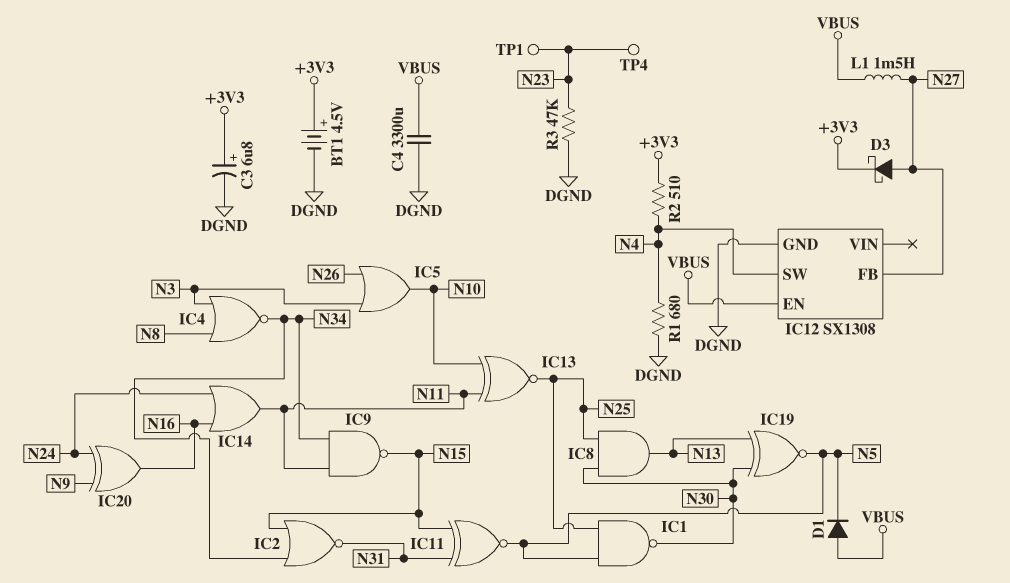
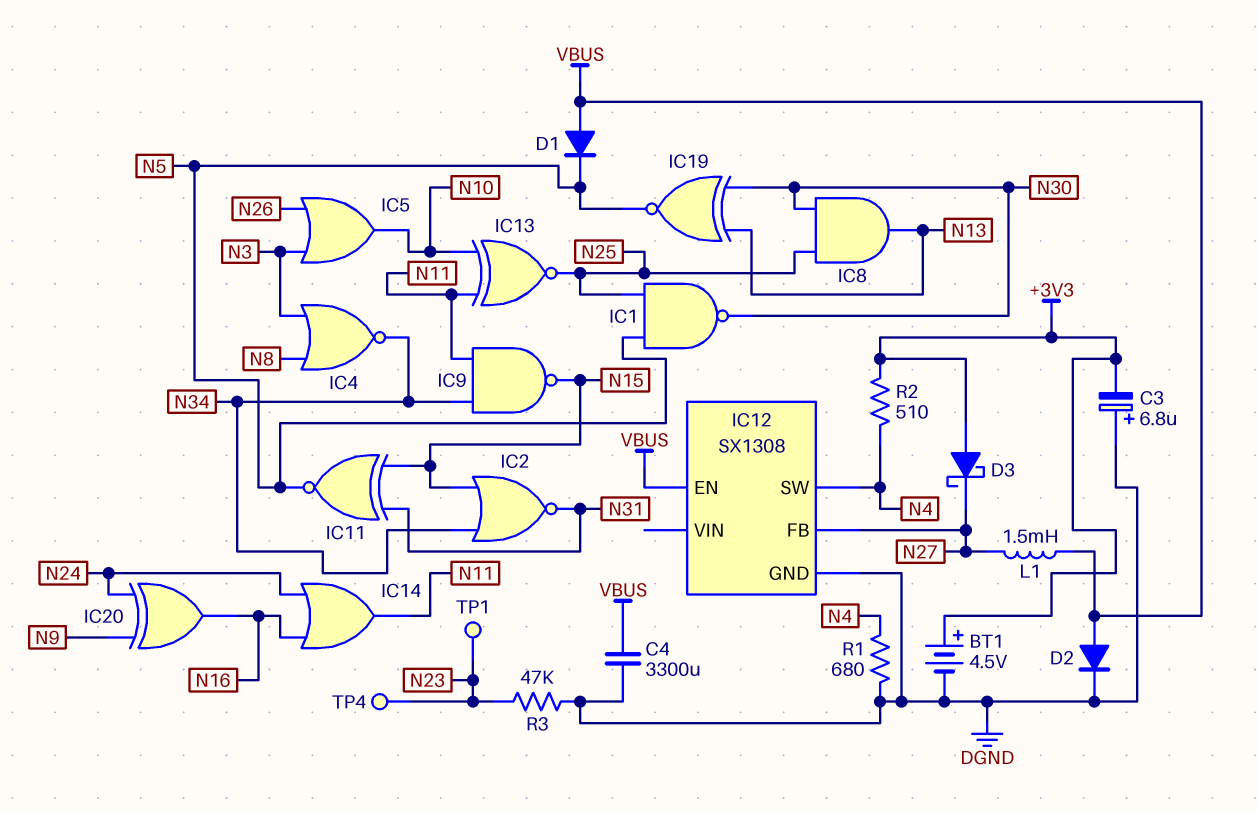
C3: 6.8uF (plus +3V3, minus DGND) -> 6.8uF (plus DGND, minus +3V3)
D2: none -> diode (A VBUS, K DGND)
D3: schottky (A N27, K +3V3) -> schottky (A +3V3, K N27)

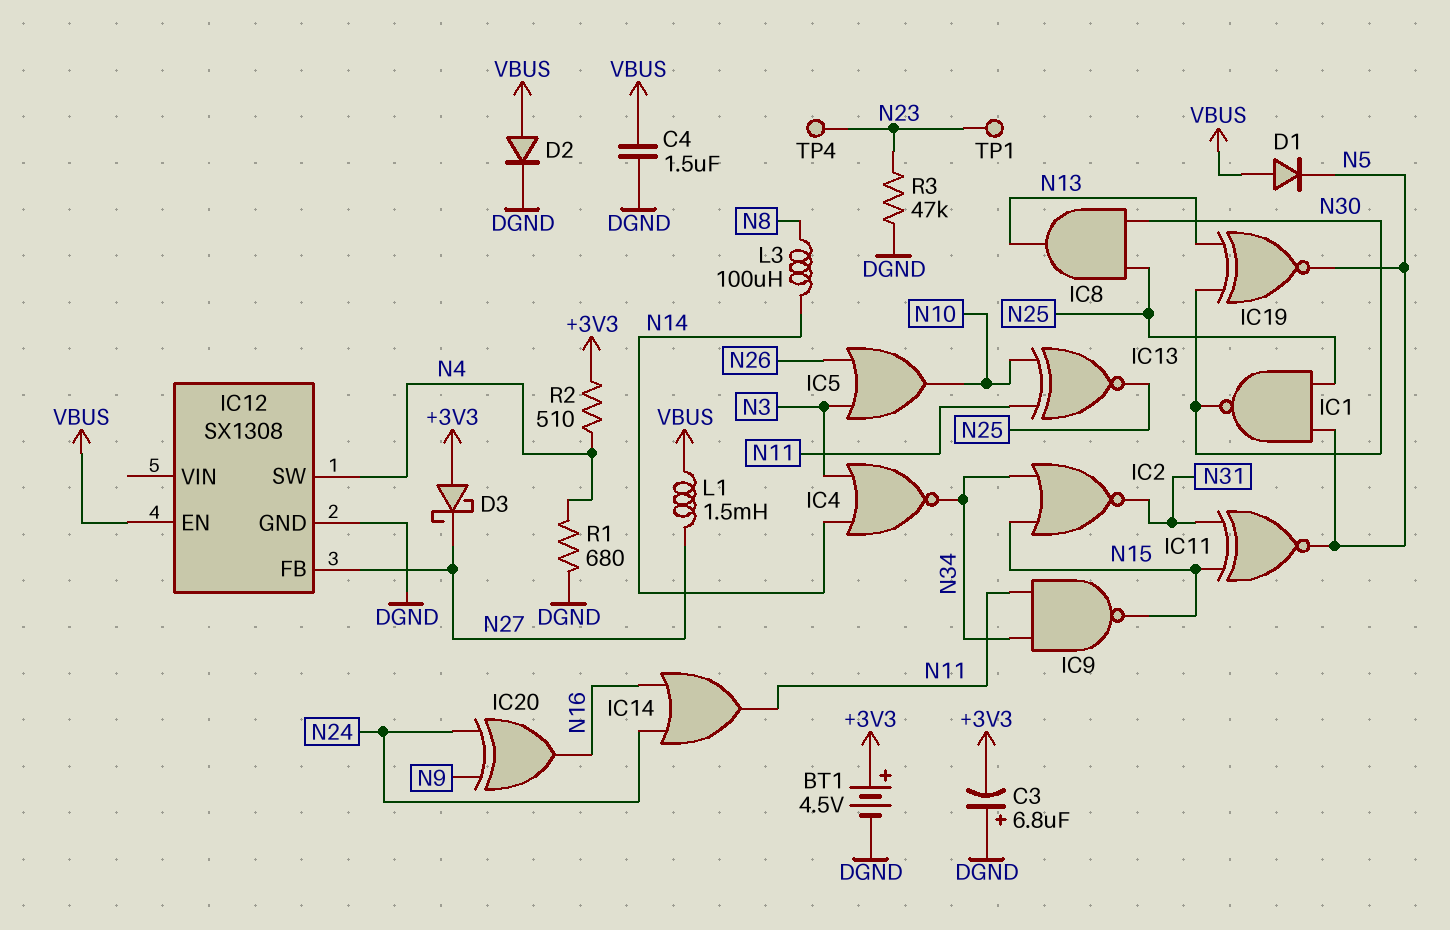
C4: 3300uF (DGND, VBUS) -> 1.5uF (DGND, VBUS)
IC4: NOR (in N3, in N8, out N34) -> NOR (in N3, in N14, out N34)
L3: none -> 100uH (N8, N14)

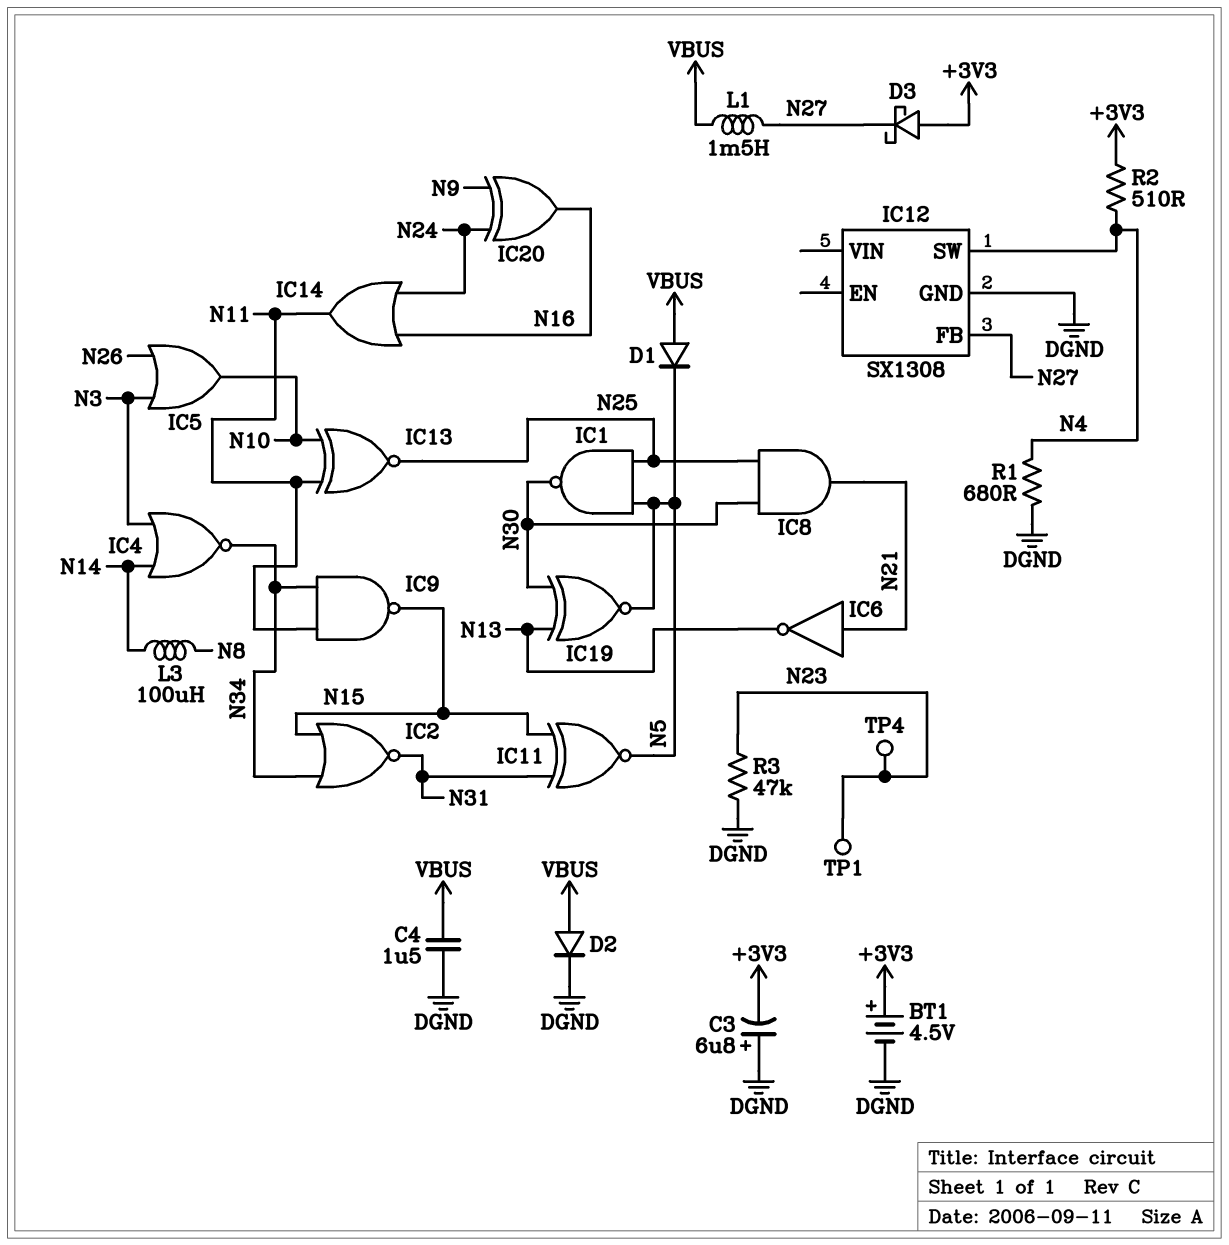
IC6: none -> NOT (in N21, out N13)
IC8: AND (in N25, in N30, out N13) -> AND (in N25, in N30, out N21)
IC12 pin EN: VBUS -> none

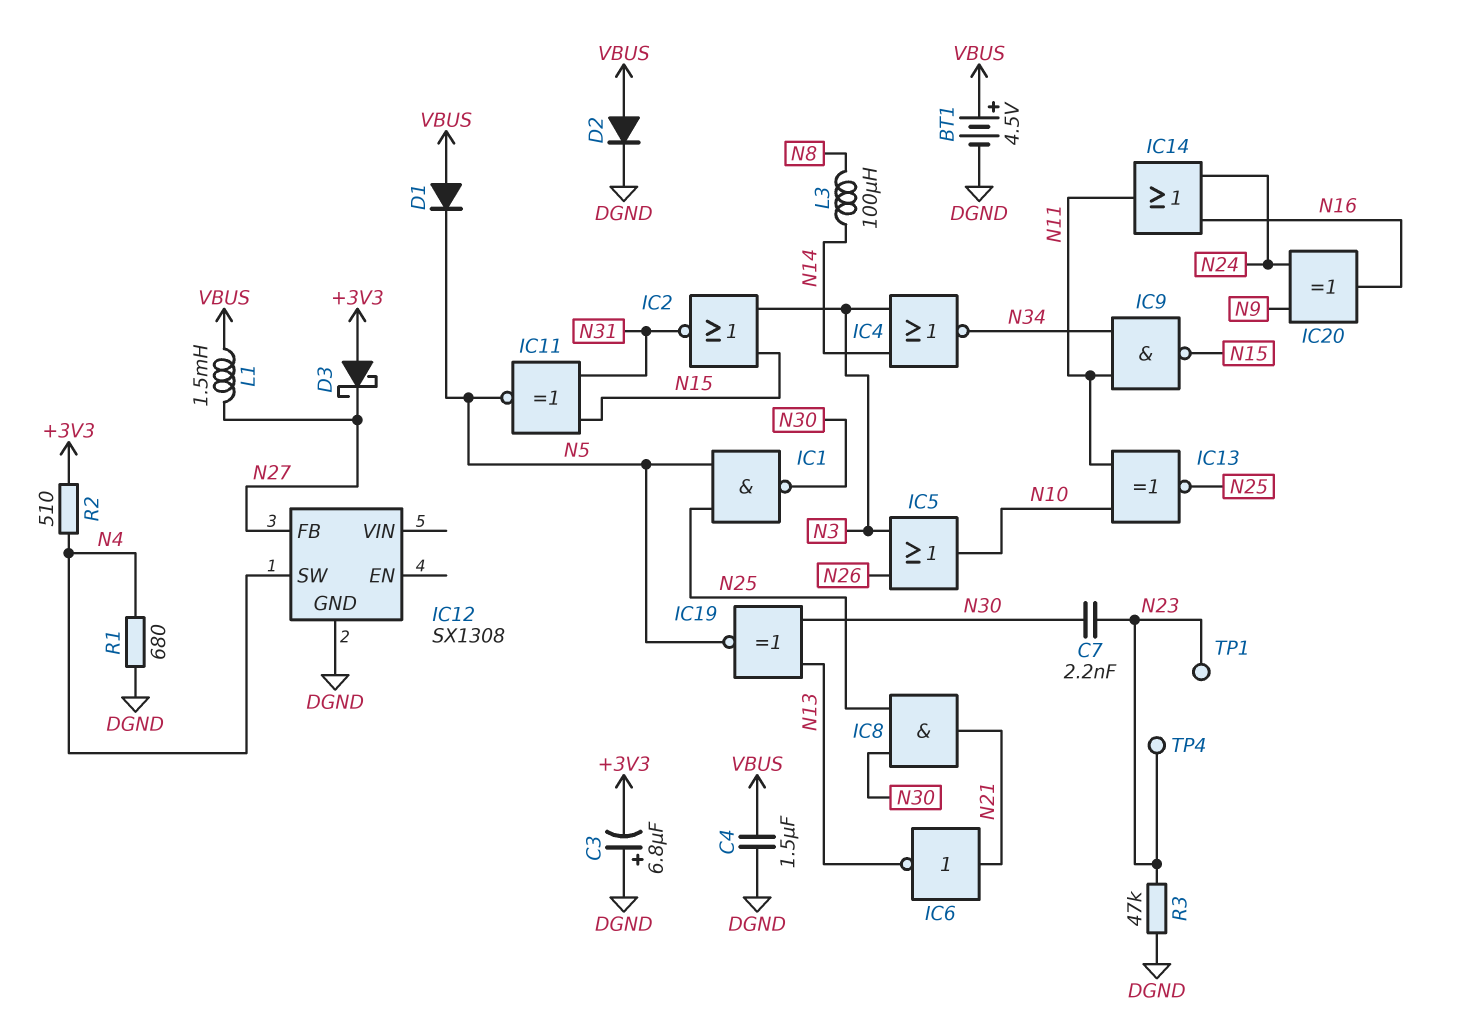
BT1: 4.5V (plus +3V3, minus DGND) -> 4.5V (plus VBUS, minus DGND)
C7: none -> 2.2nF (N23, N30)
IC2: NOR (in N15, in N34, out N31) -> NOR (in N3, in N15, out N31)

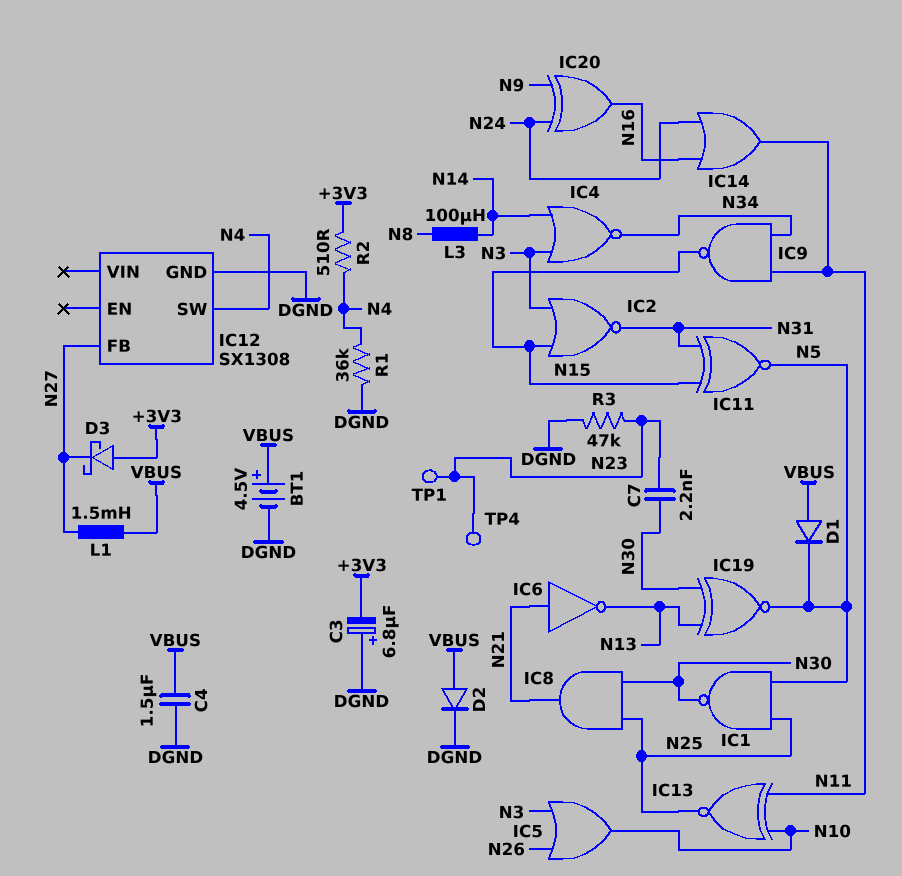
R1: 680 (DGND, N4) -> 36k (DGND, N4)

